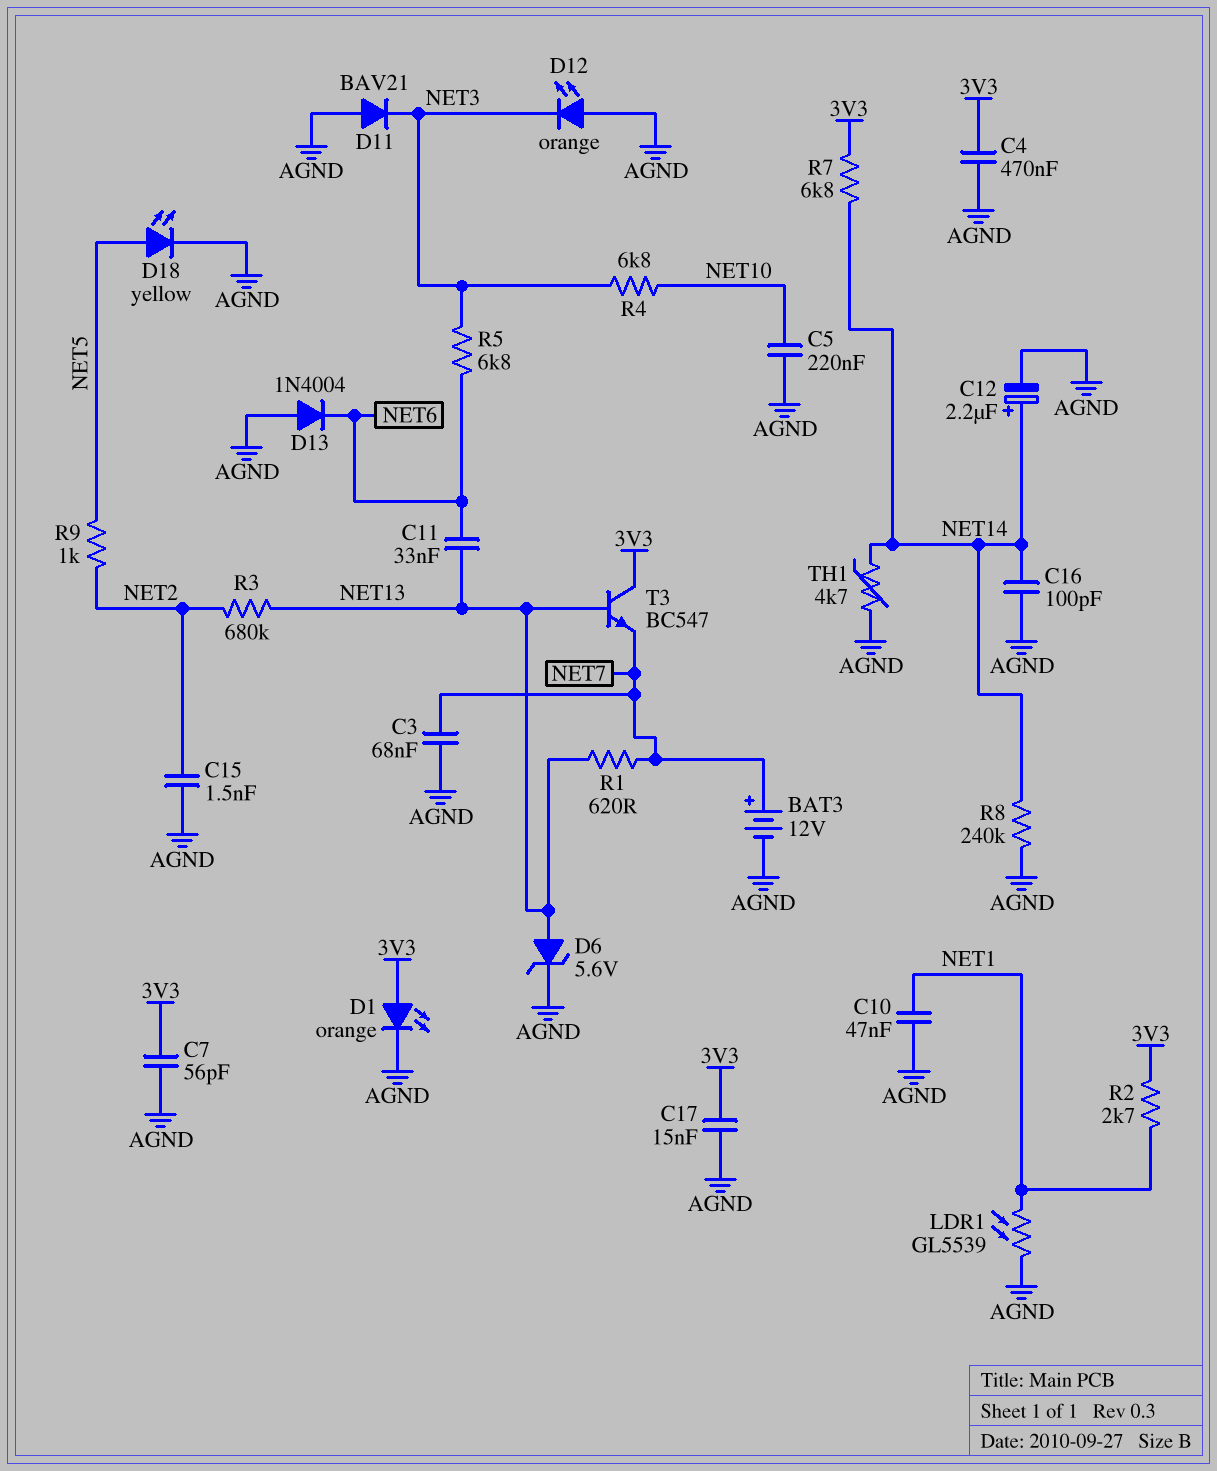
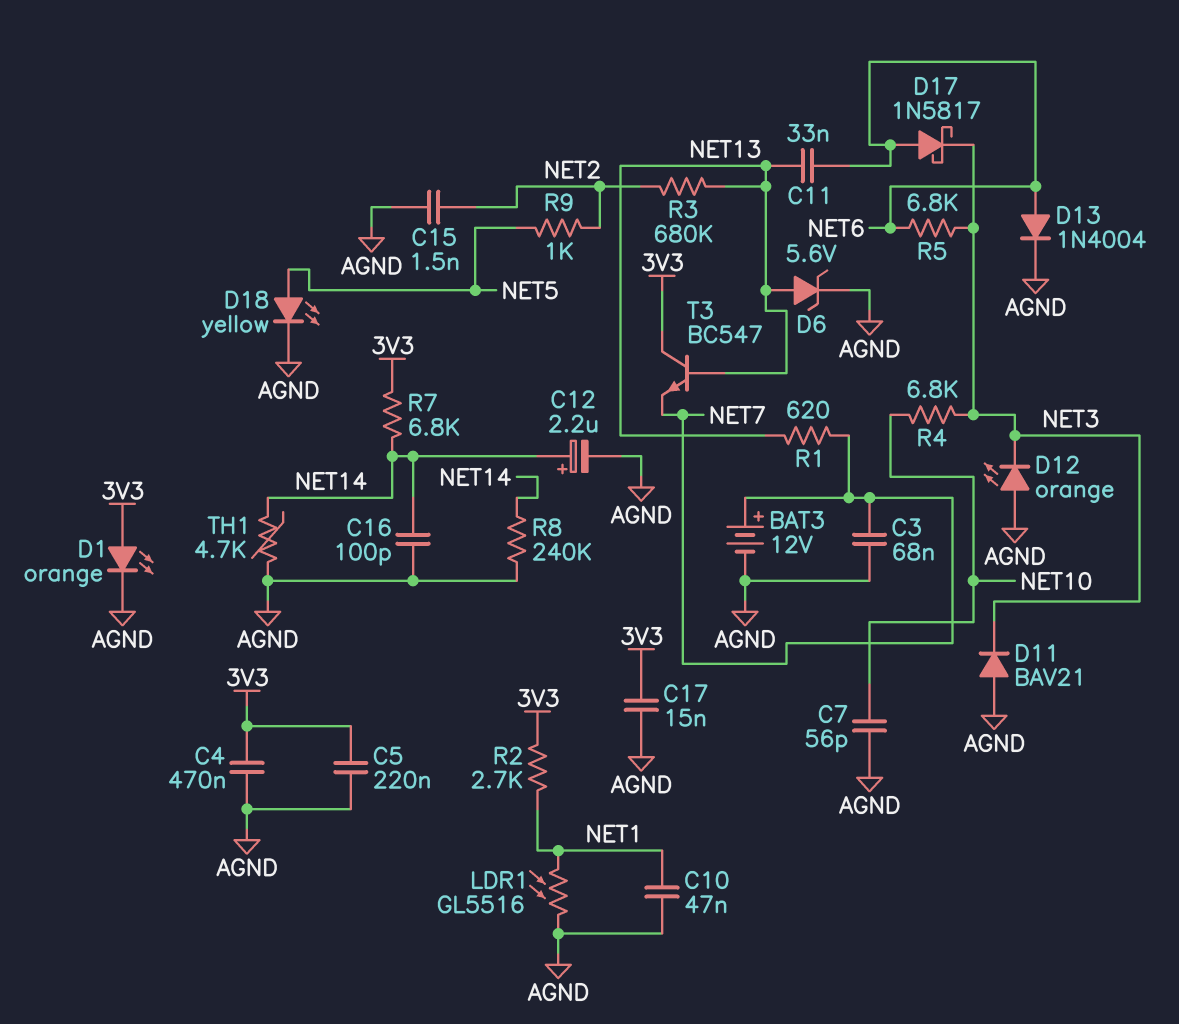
C5: 220nF (AGND, NET10) -> 220nF (3V3, AGND)
C7: 56pF (3V3, AGND) -> 56pF (AGND, NET10)
D13: diode 1N4004 (A AGND, K NET6) -> diode 1N4004 (A NET6, K AGND)
D17: none -> schottky 1N5817 (A NET6, K NET3)
LDR1: GL5539 (AGND, NET1) -> GL5516 (AGND, NET1)

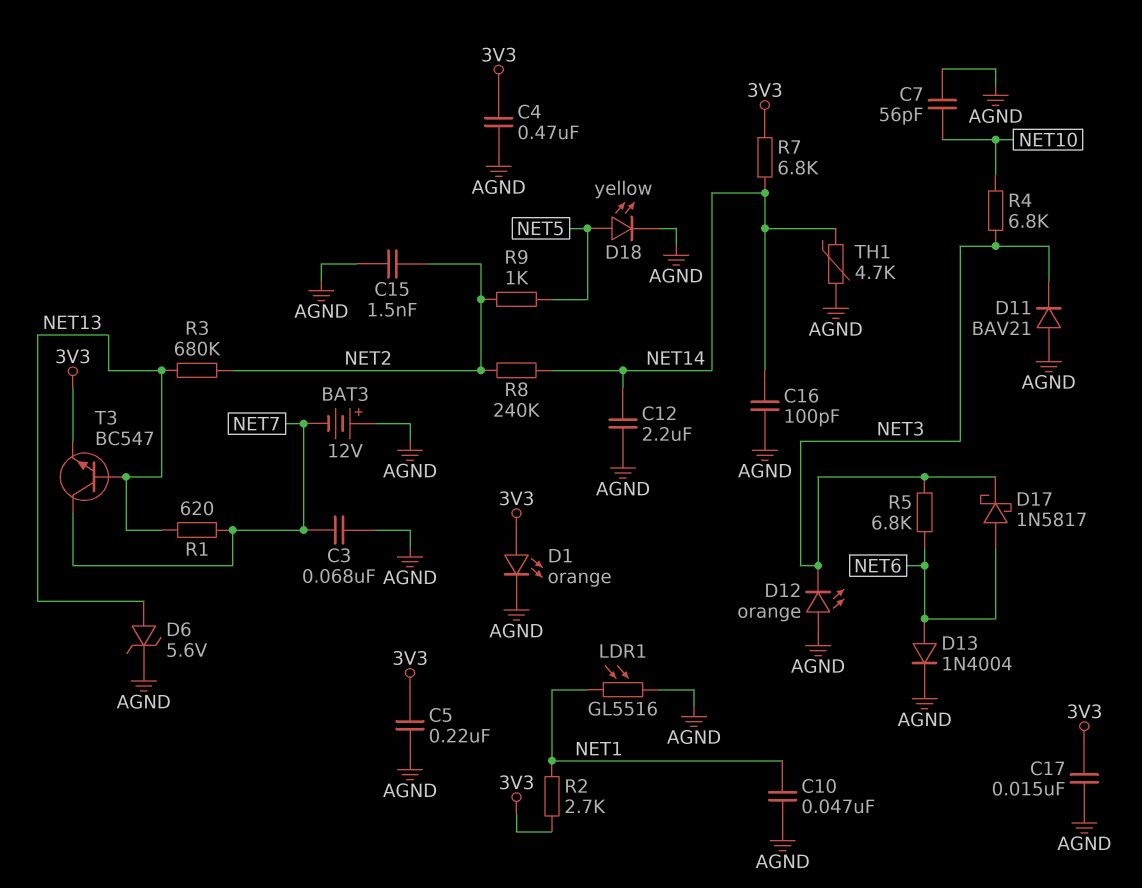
BAT3: 12V (plus NET7, minus AGND) -> 12V (plus AGND, minus NET7)
C11: 33nF (NET6, NET13) -> none
C12: 2.2uF (plus NET14, minus AGND) -> 2.2uF (AGND, NET14)
R8: 240k (AGND, NET14) -> 240k (NET2, NET14)
T3: NPN BC547 (B NET13, C 3V3, E NET7) -> NPN BC547 (B NET13, C NET7, E 3V3)

